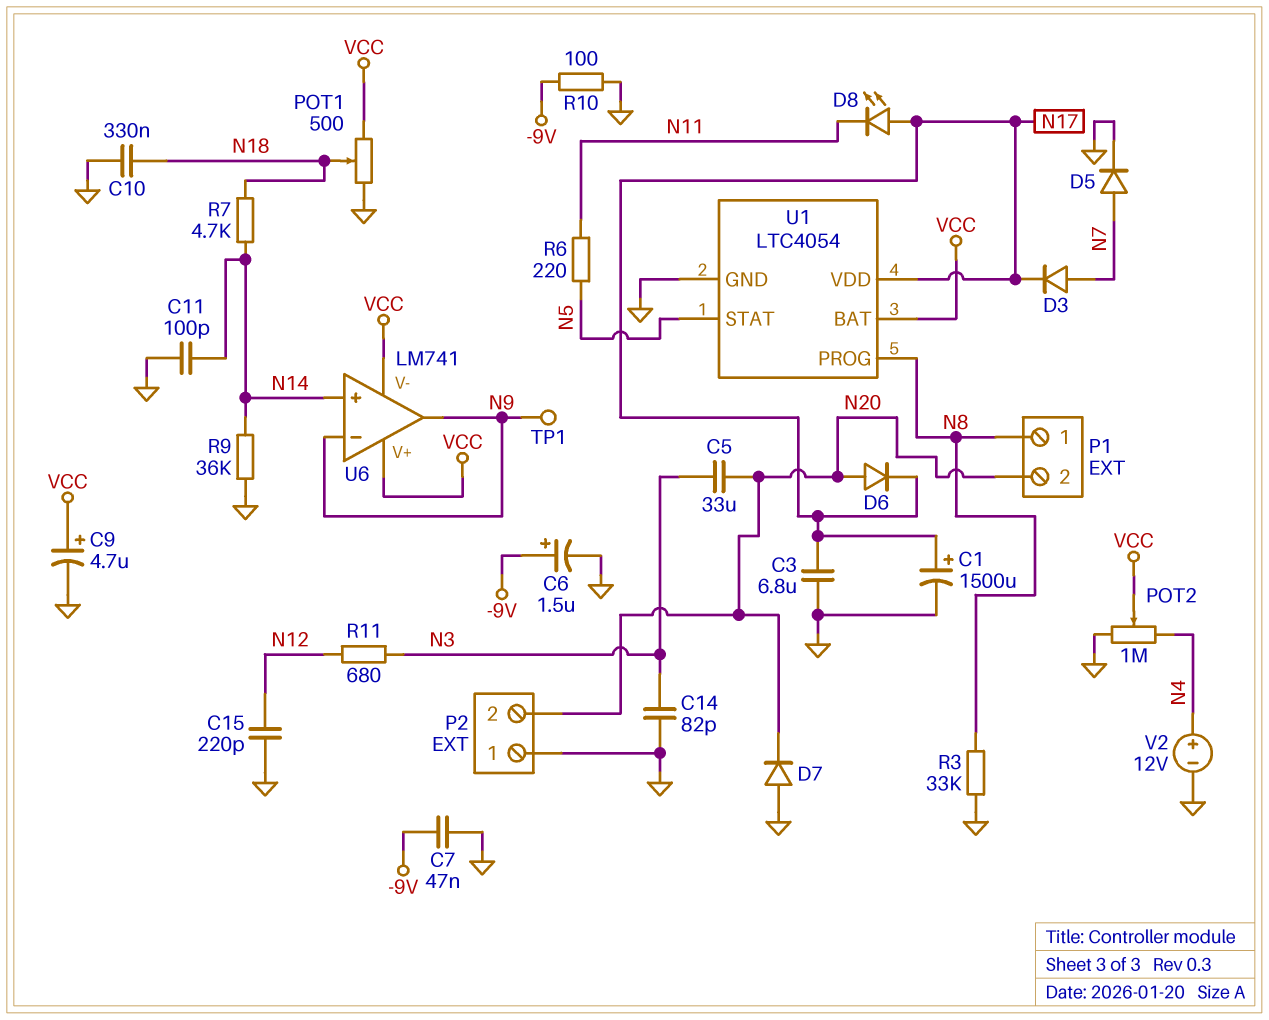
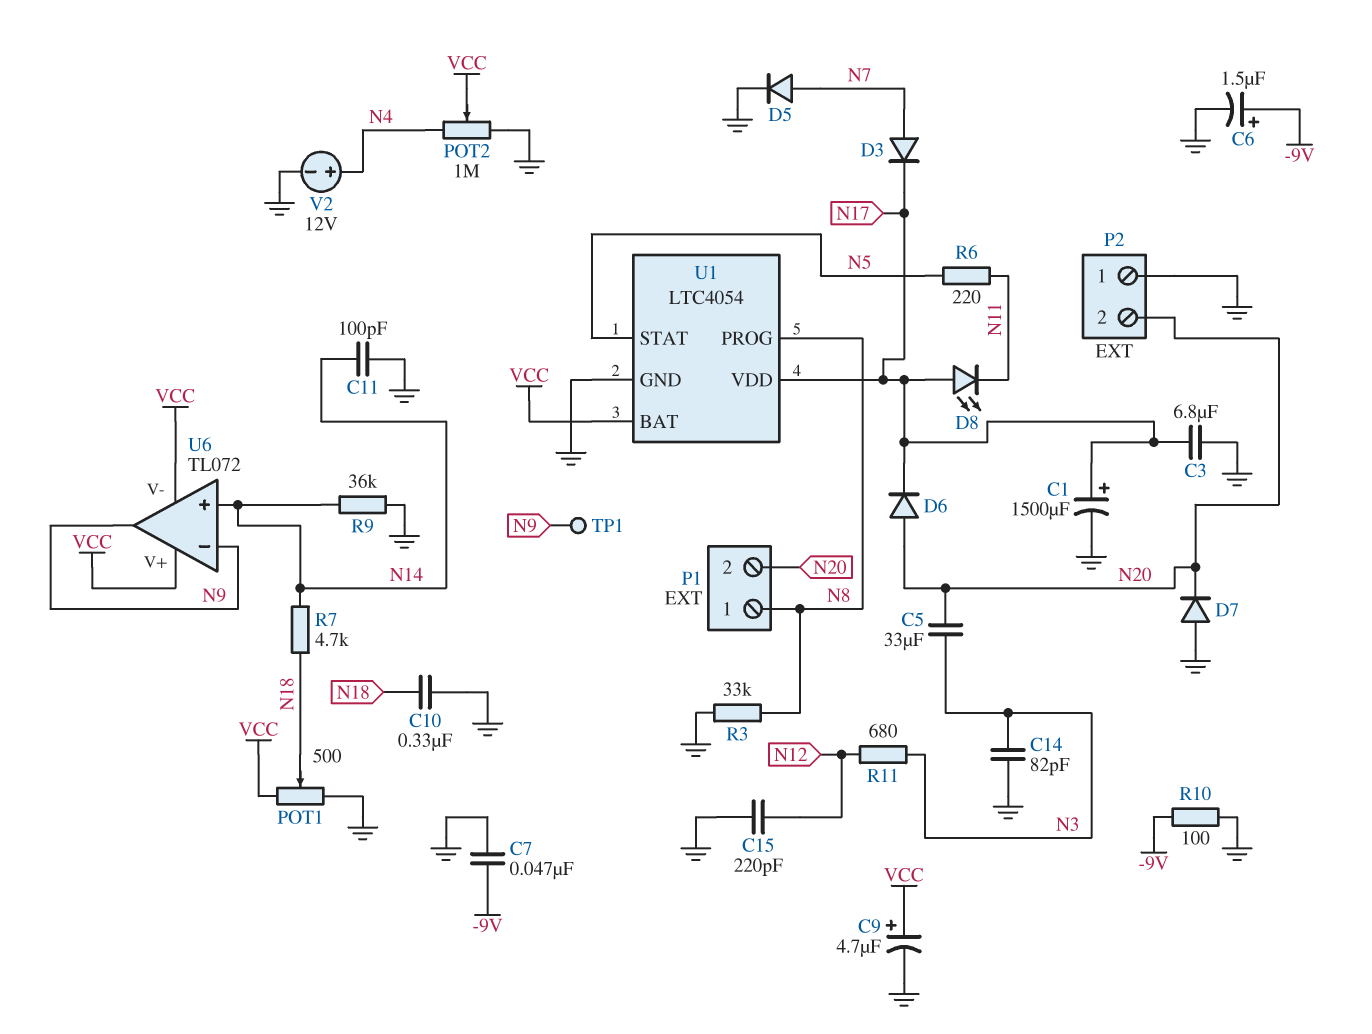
U6: LM741 -> TL072

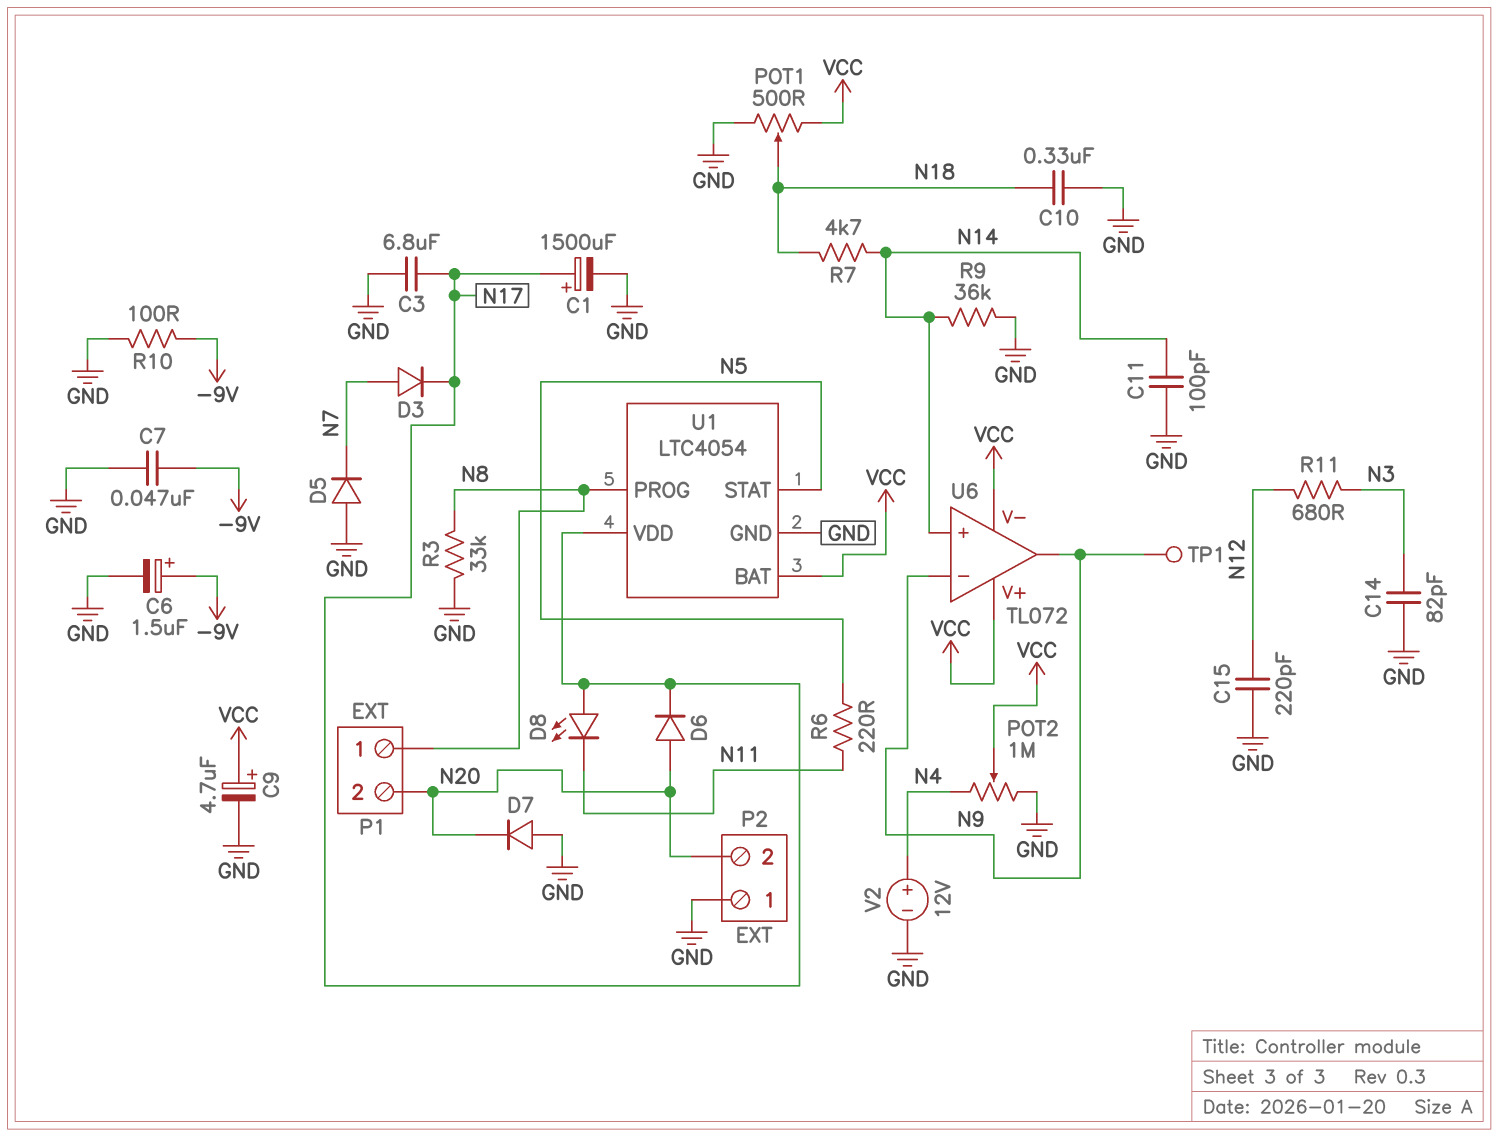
C5: 33uF (N3, N20) -> none
D5: diode (A N7, K GND) -> diode (A GND, K N7)

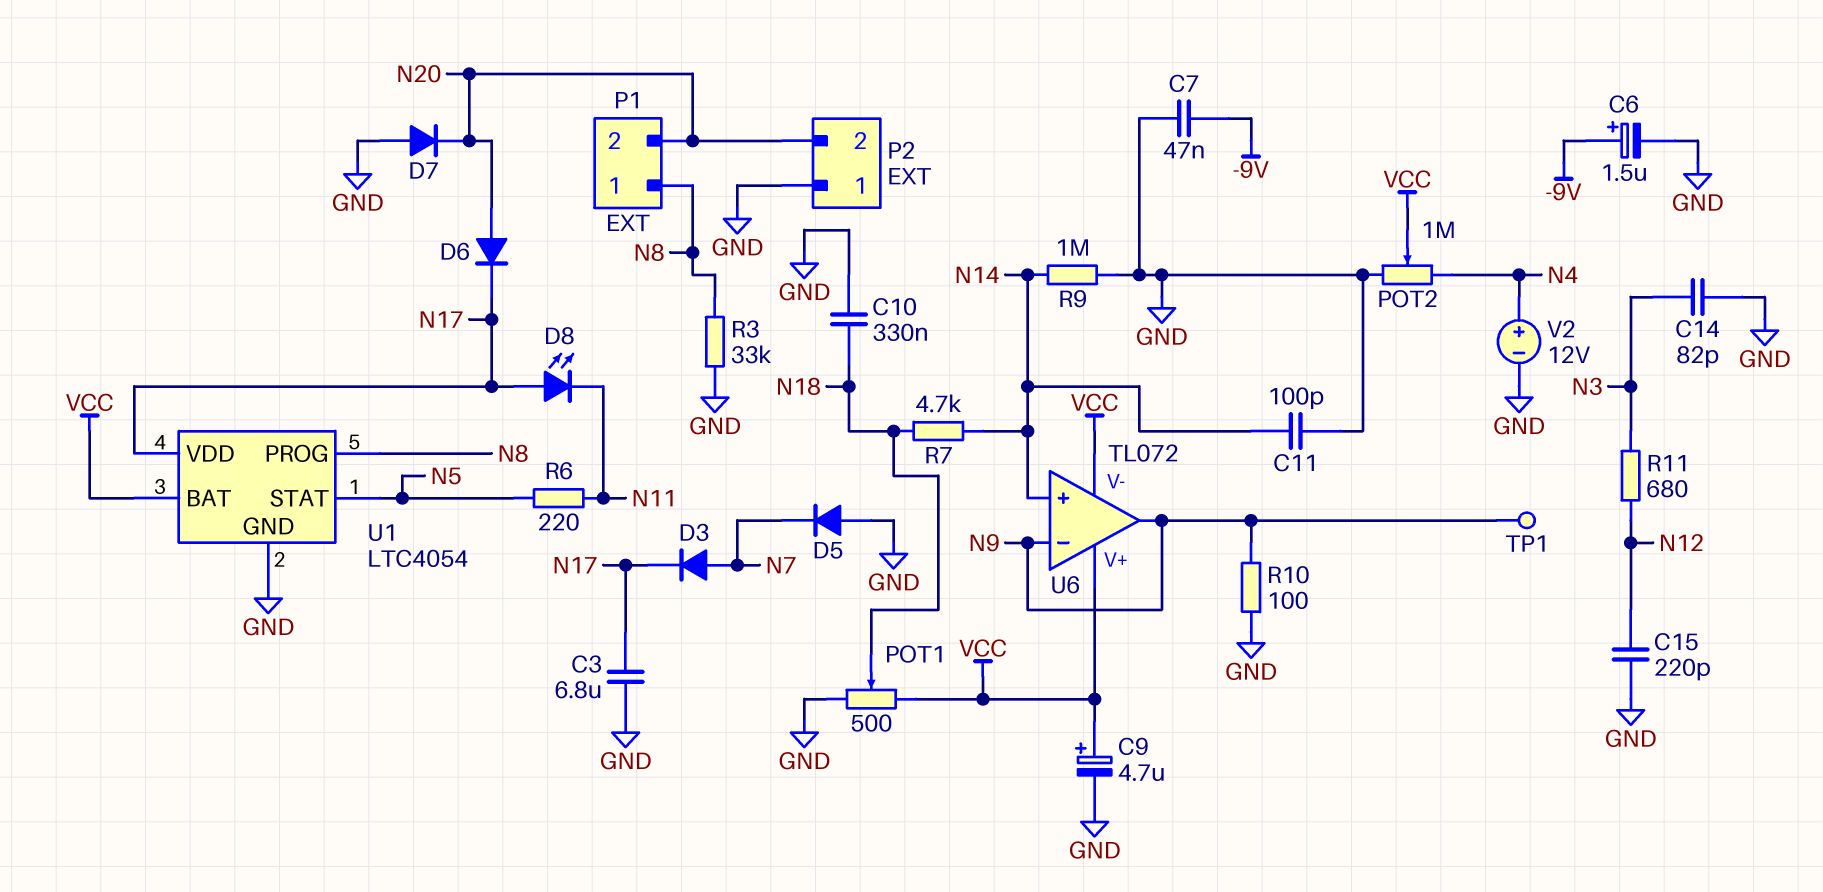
C1: 1500uF (plus N17, minus GND) -> none
R9: 36k (GND, N14) -> 1M (GND, N14)
R10: 100 (-9V, GND) -> 100 (GND, N9)

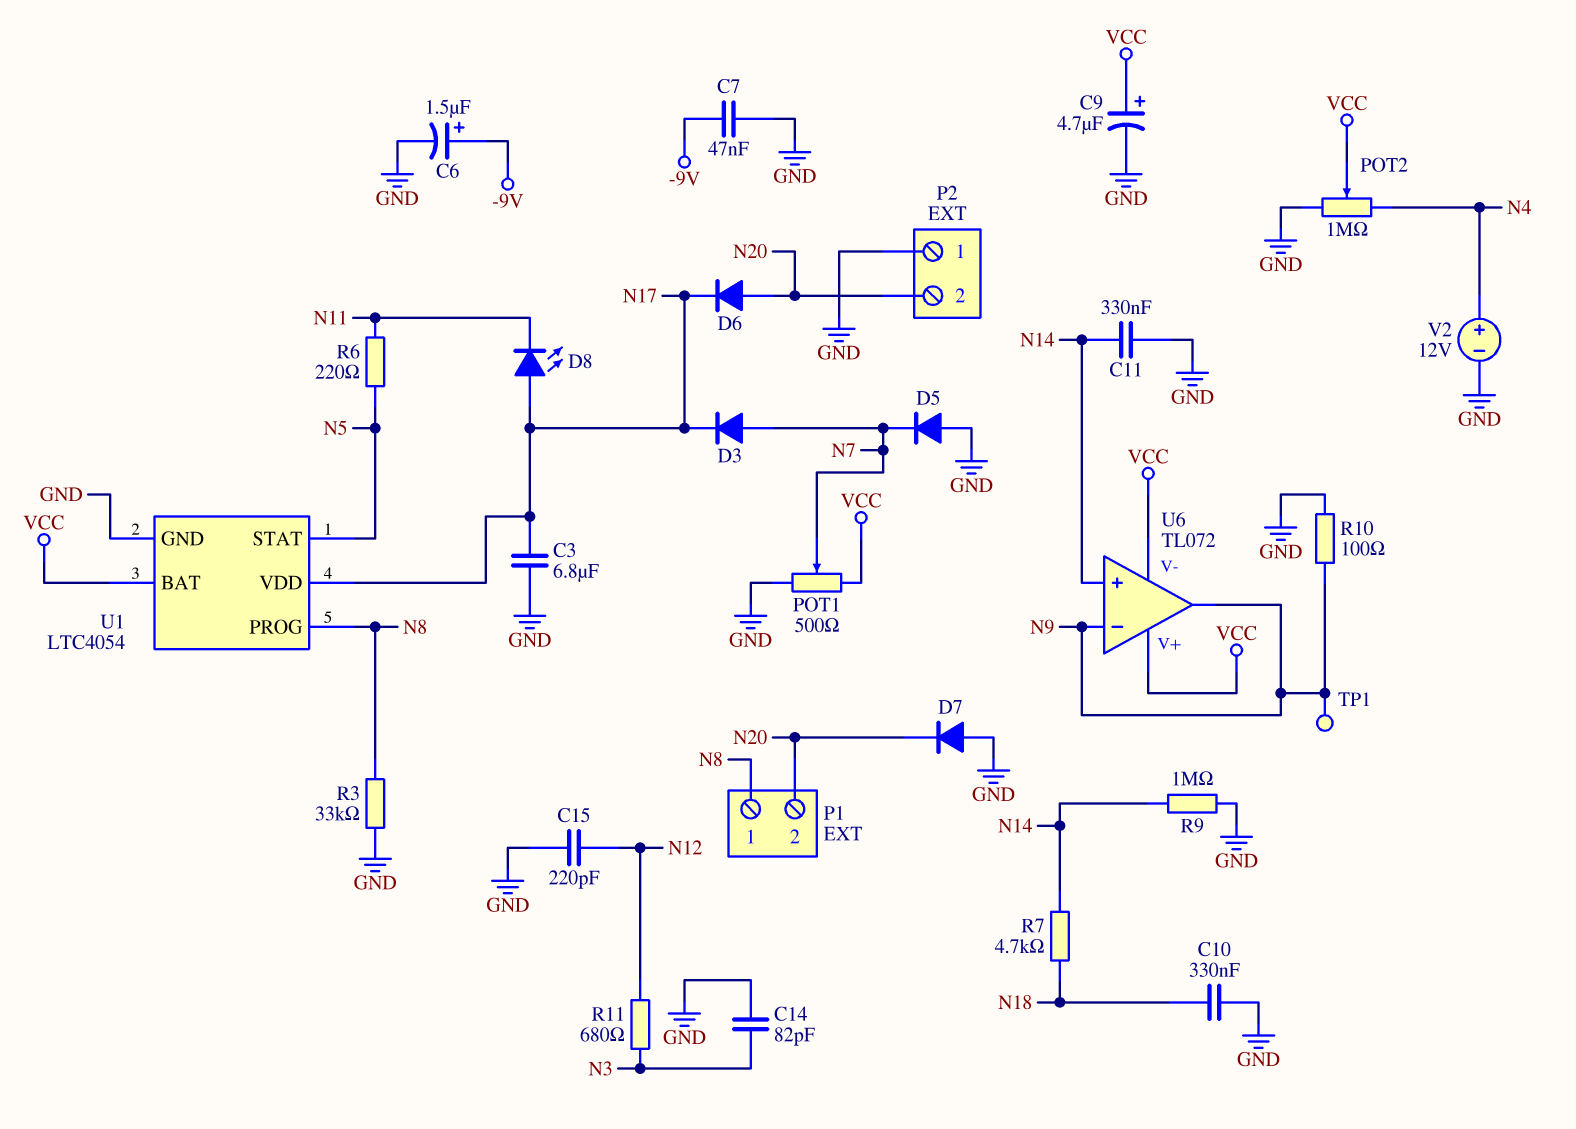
C11: 100pF (GND, N14) -> 330nF (GND, N14)
POT1: 500 (GND, VCC, wiper N18) -> 500 (GND, VCC, wiper N7)

